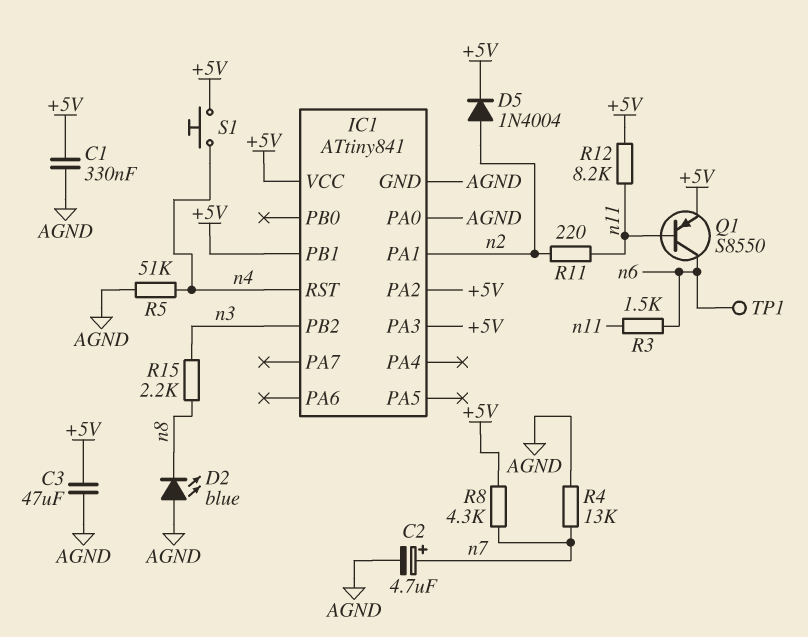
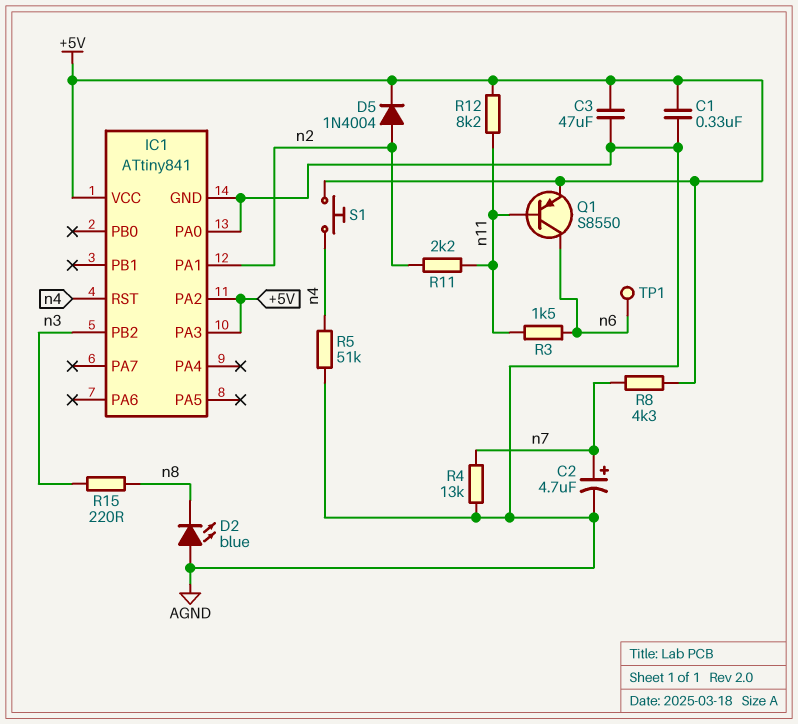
IC1 pin PB1: +5V -> none
R11: 220 (n2, n11) -> 2.2k (n2, n11)
R15: 2.2k (n3, n8) -> 220 (n3, n8)

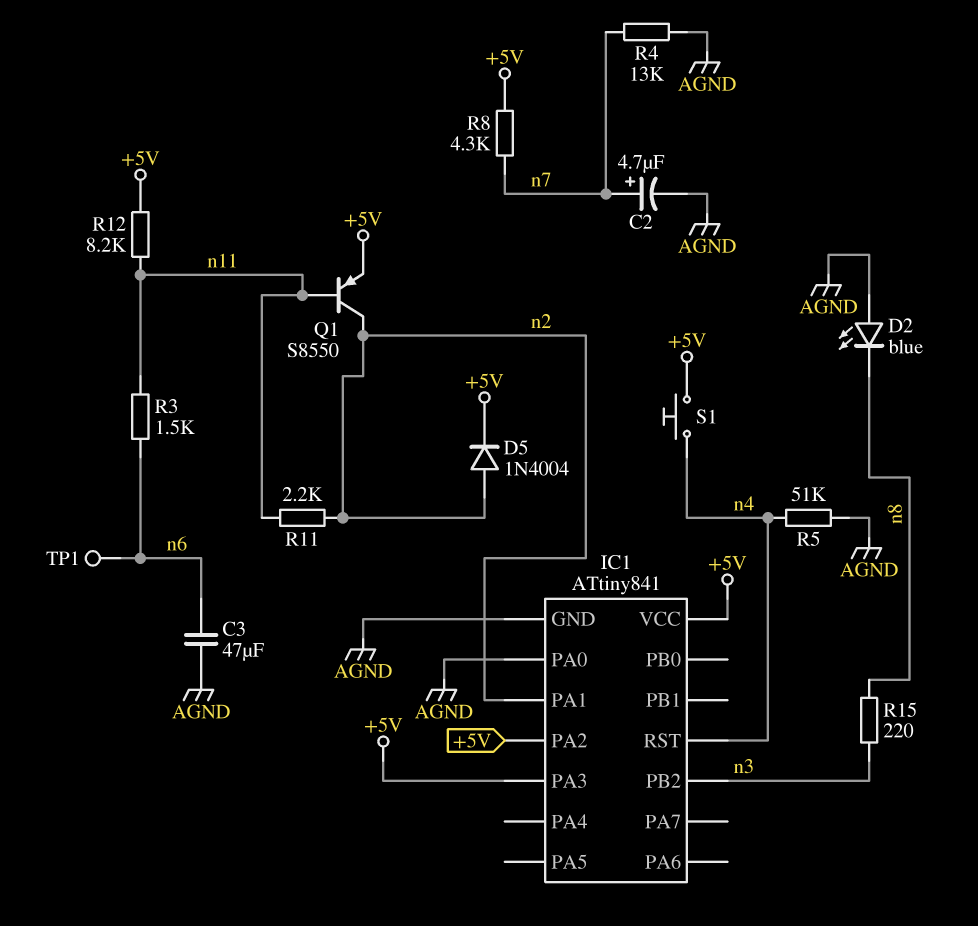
C1: 330nF (+5V, AGND) -> none
C3: 47uF (+5V, AGND) -> 47uF (AGND, n6)
Q1: PNP S8550 (B n11, C n6, E +5V) -> PNP S8550 (B n11, C n2, E +5V)

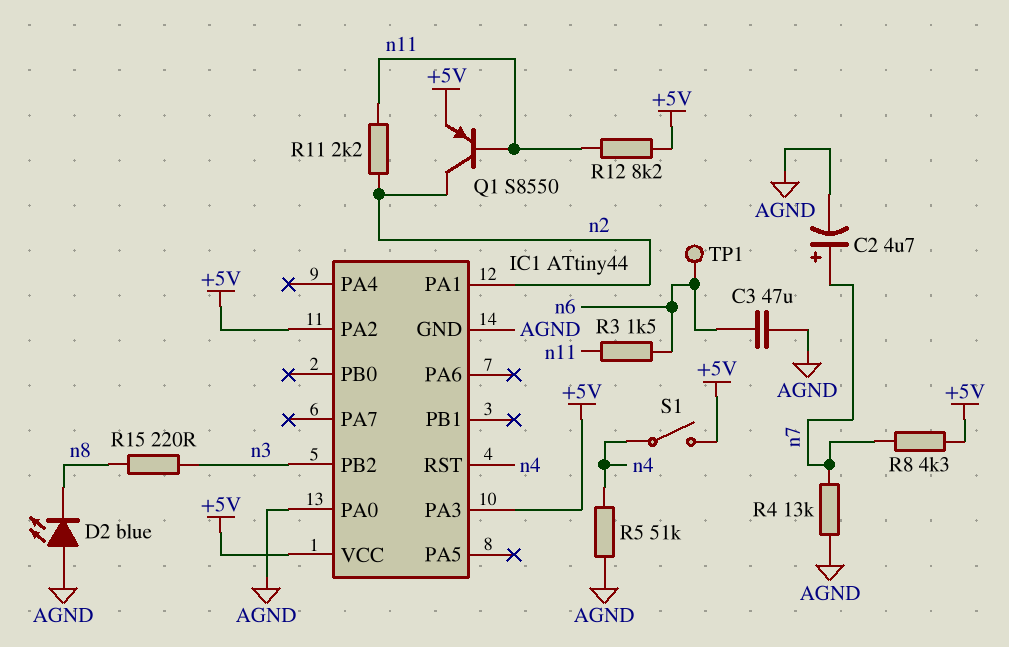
D5: diode 1N4004 (A n2, K +5V) -> none
IC1: ATtiny841 -> ATtiny44
S1: button (+5V, n4) -> switch (+5V, n4)

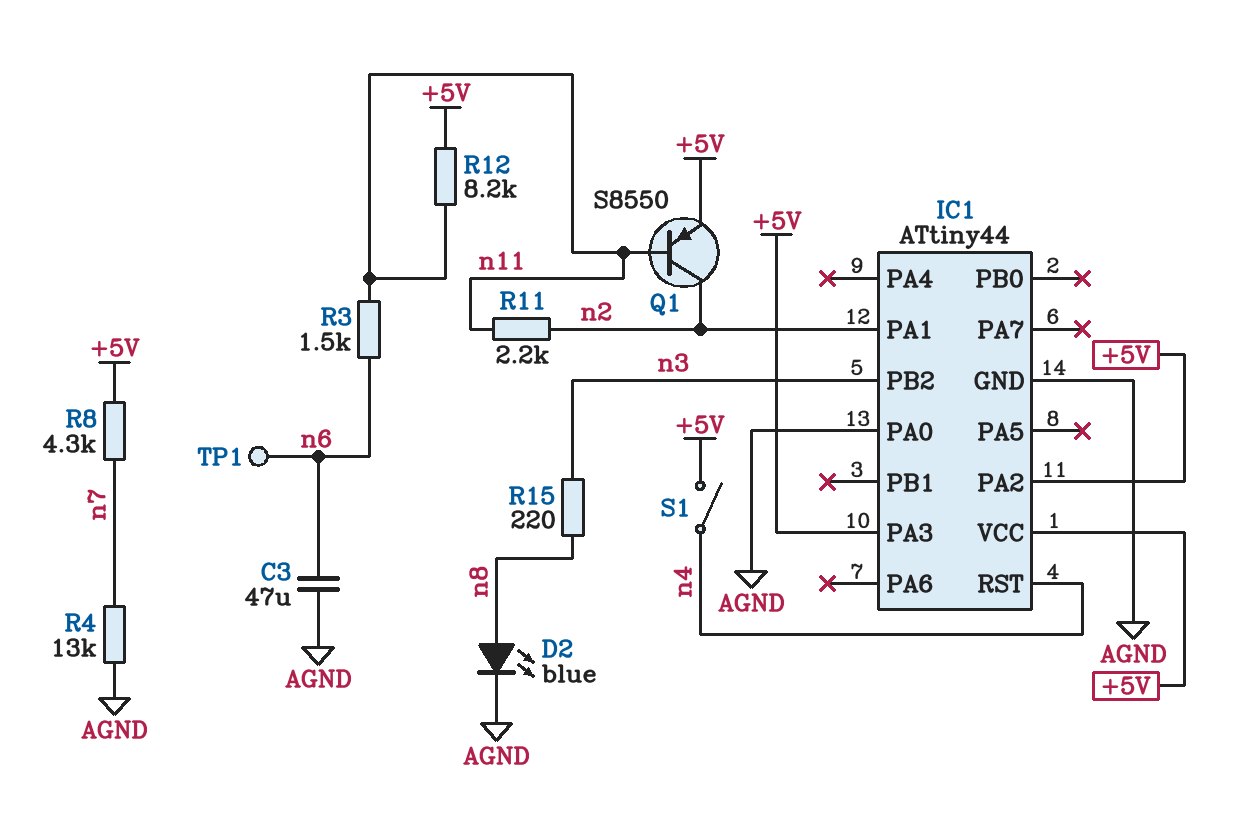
C2: 4.7uF (plus n7, minus AGND) -> none
D2: LED blue (A AGND, K n8) -> LED blue (A n8, K AGND)
R5: 51k (AGND, n4) -> none

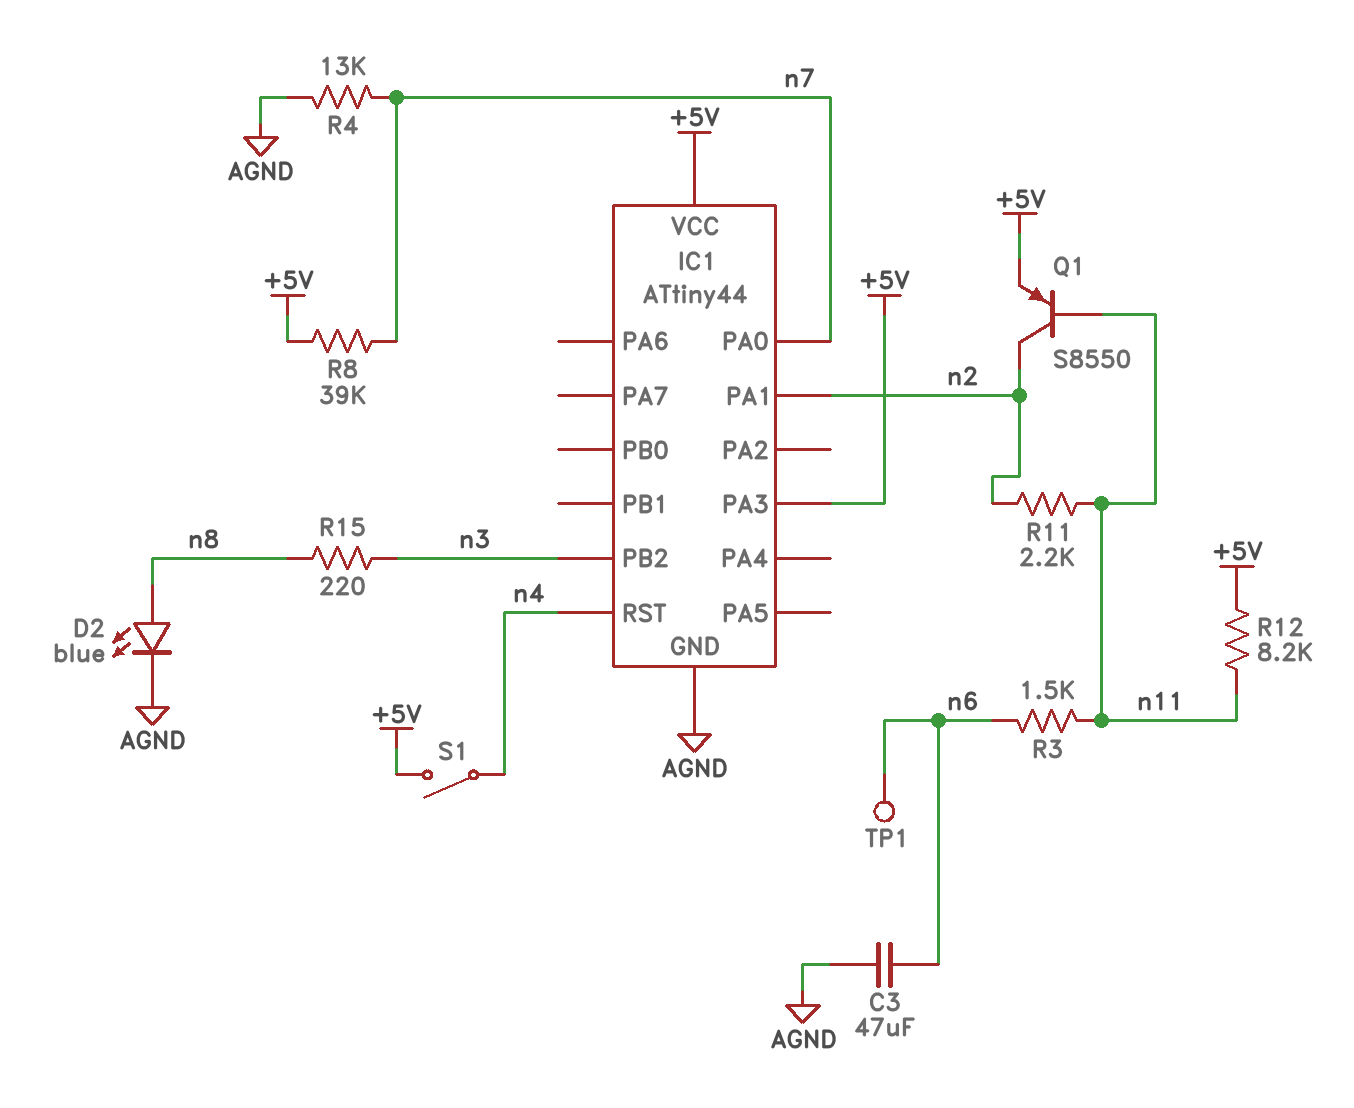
IC1 pin PA0: AGND -> n7
IC1 pin PA2: +5V -> none
R8: 4.3k (+5V, n7) -> 39k (+5V, n7)

